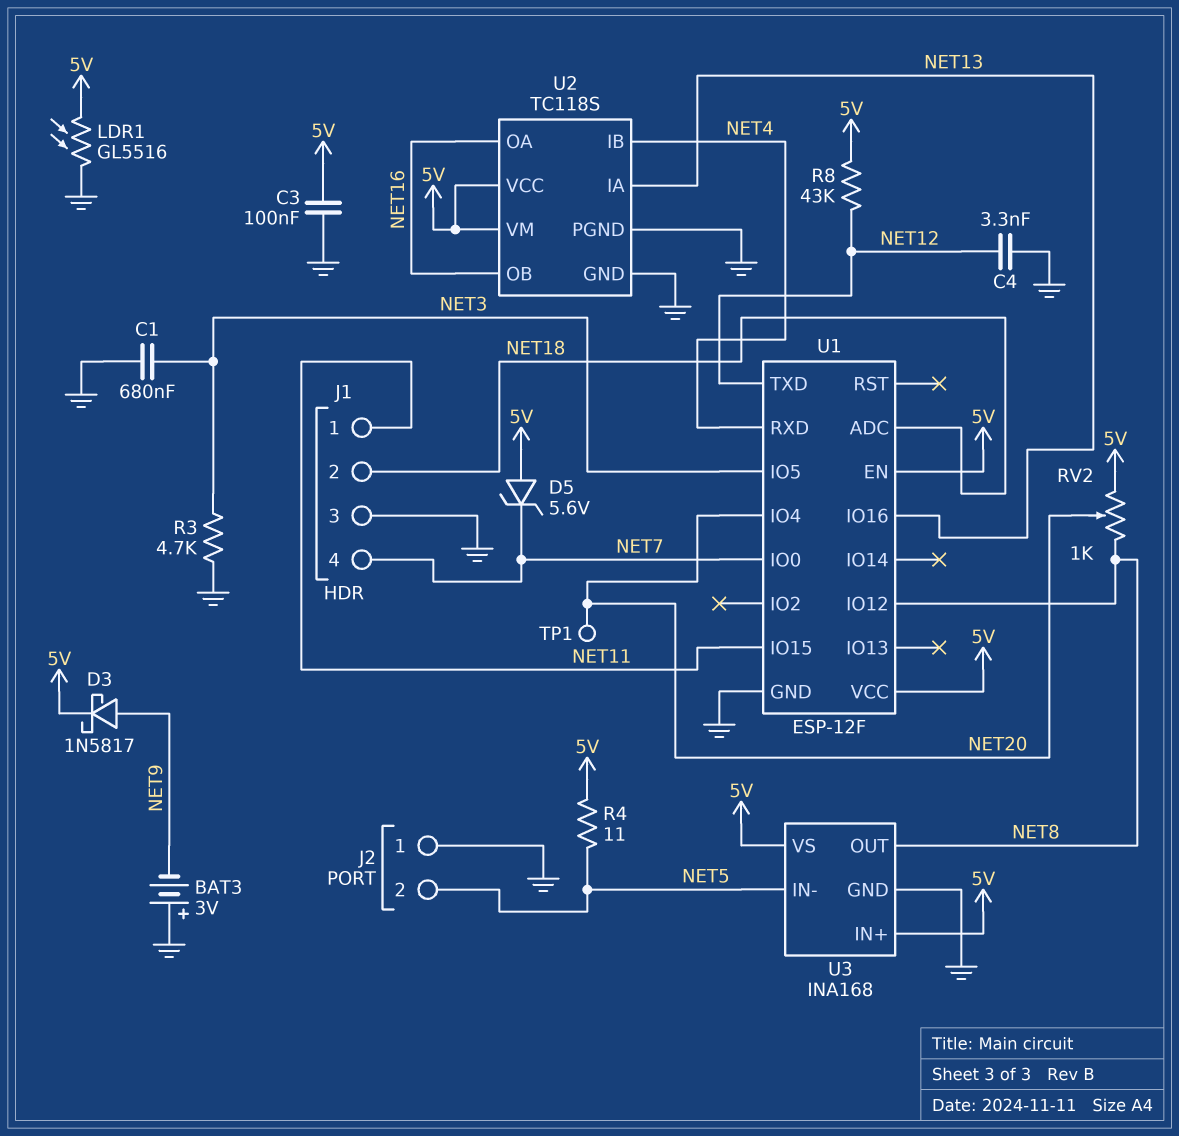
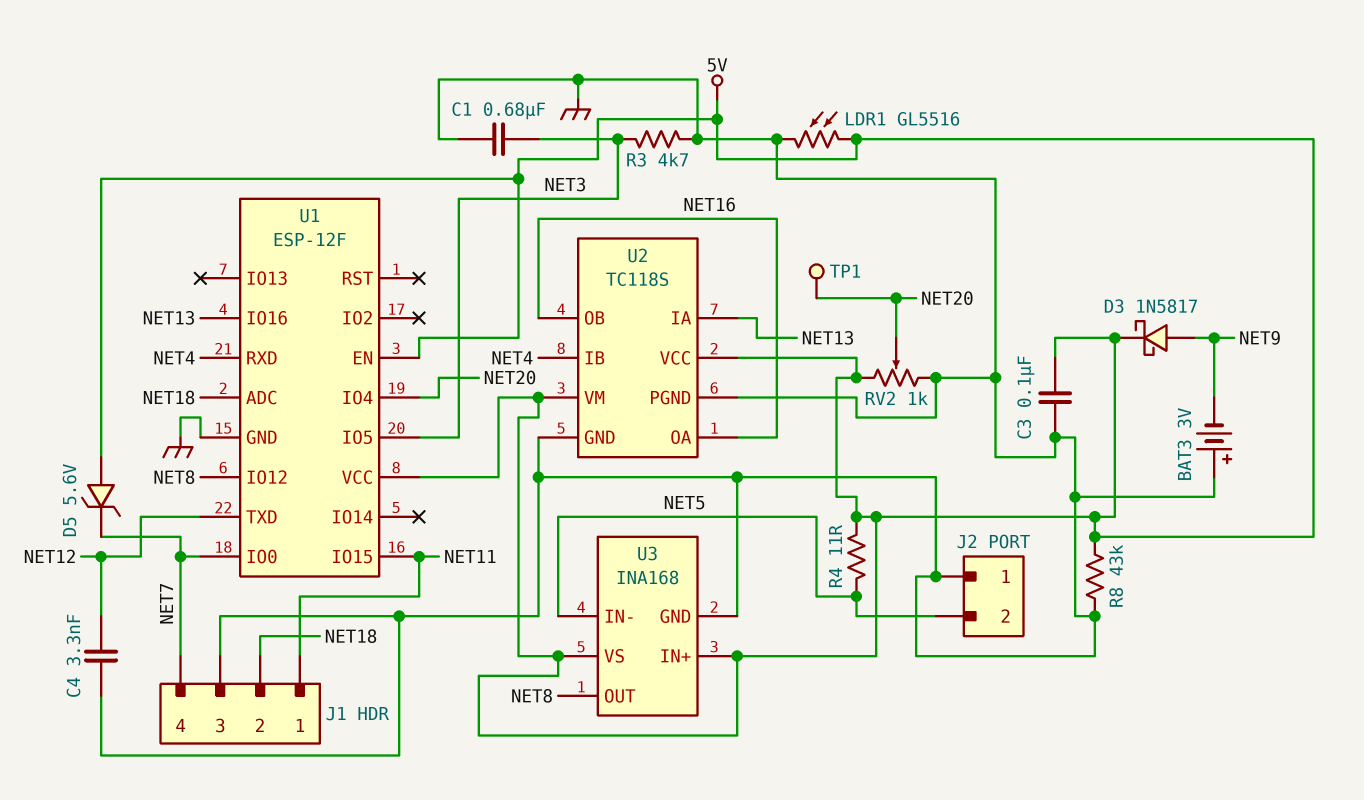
R8: 43k (5V, NET12) -> 43k (5V, GND)
RV2: 1k (5V, NET8, wiper NET20) -> 1k (5V, GND, wiper NET20)

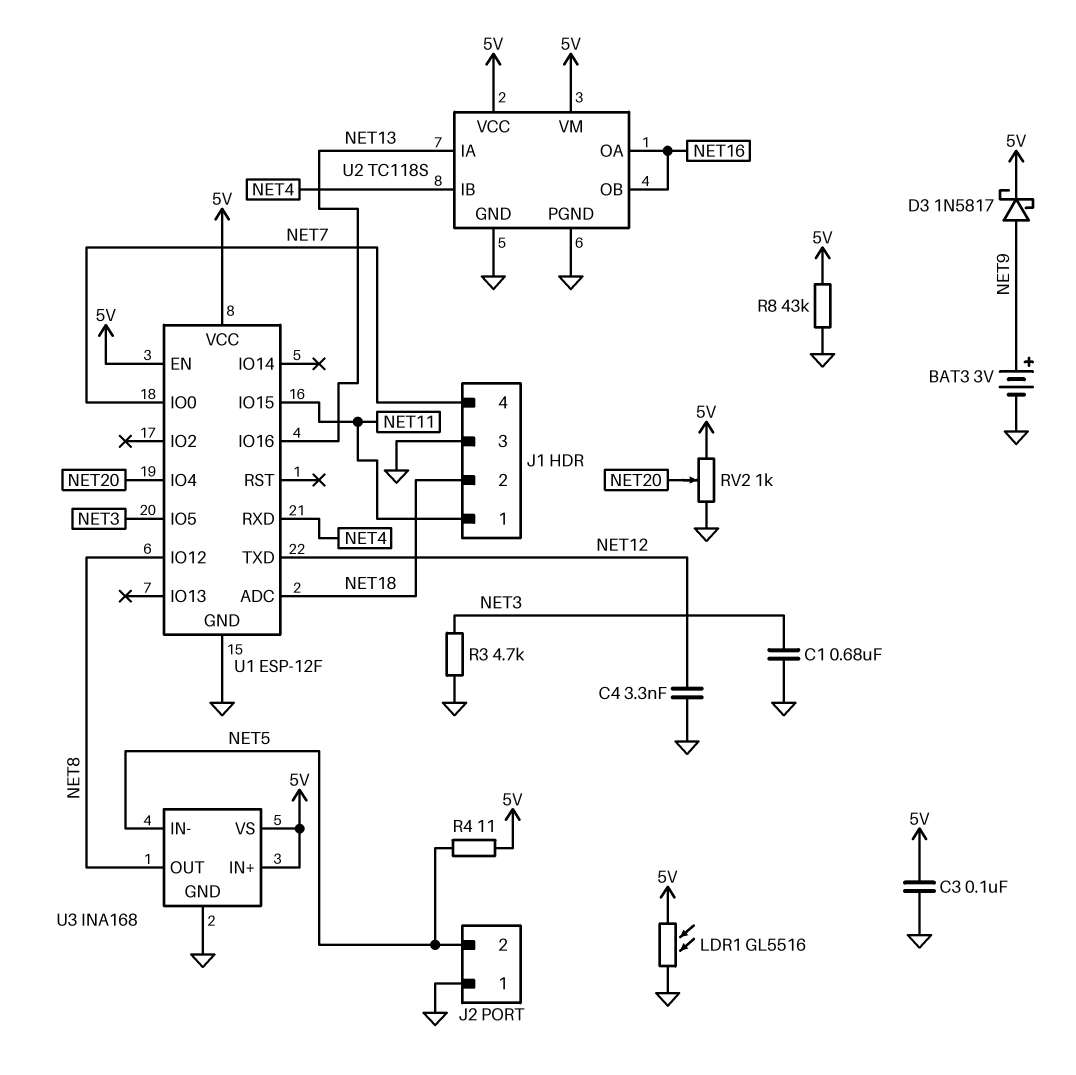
BAT3: 3V (plus GND, minus NET9) -> 3V (plus NET9, minus GND)
D5: zener 5.6V (A 5V, K NET7) -> none
TP1: test point (NET20) -> none

